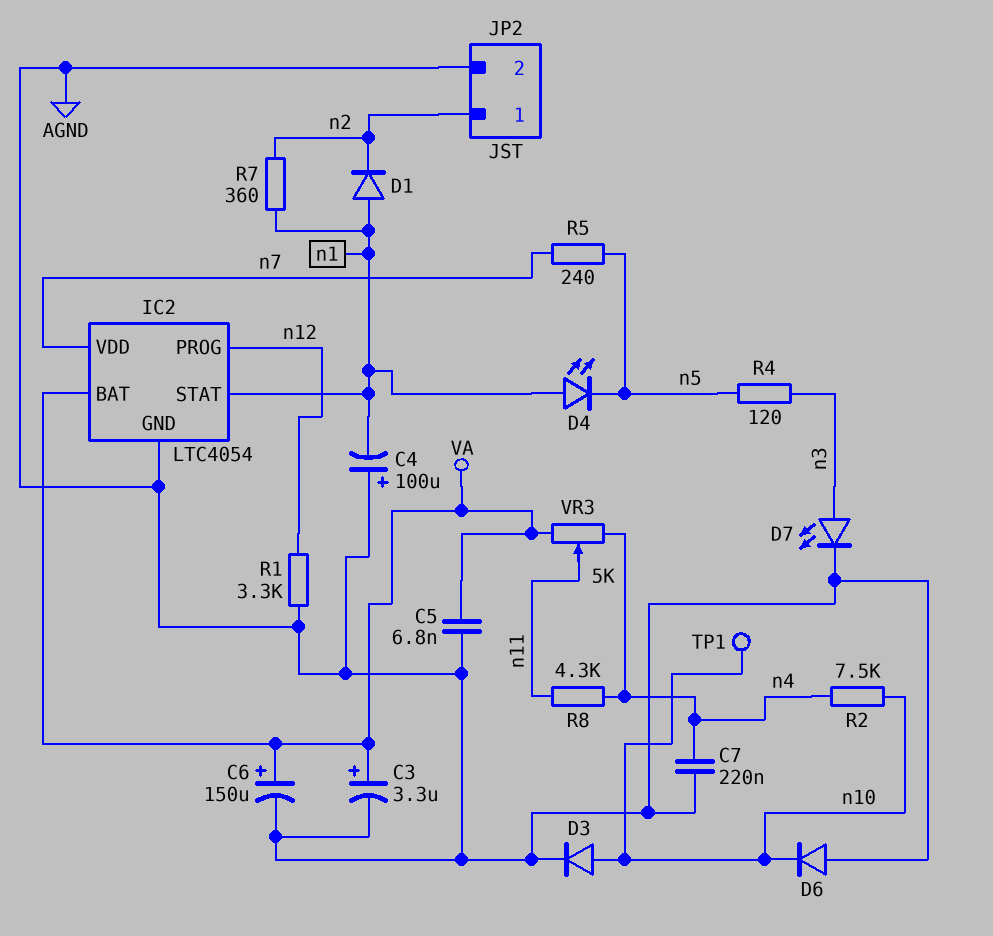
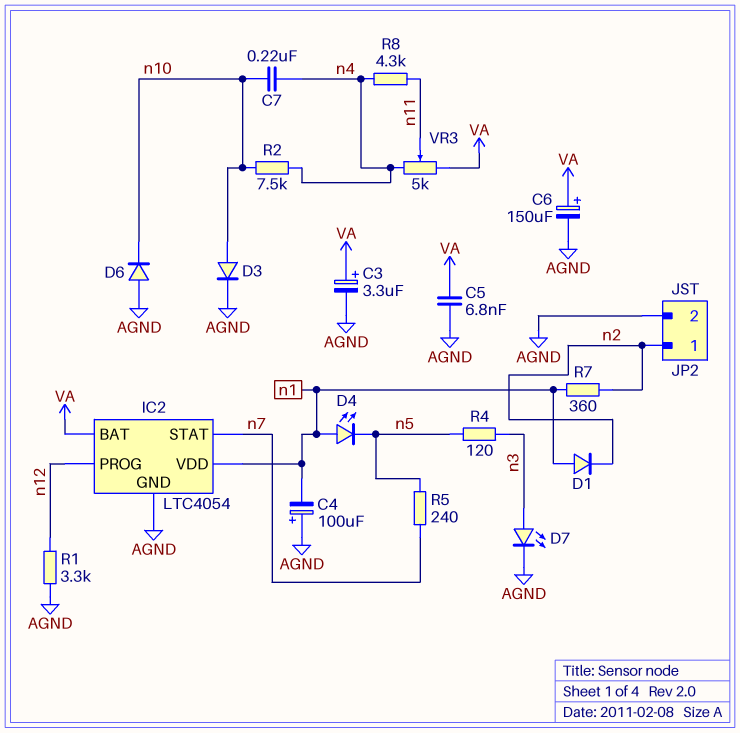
C7: 220nF (AGND, n4) -> 220nF (n4, n10)
IC2 pin STAT: n1 -> n7
IC2 pin VDD: n7 -> n1
TP1: test point (n10) -> none

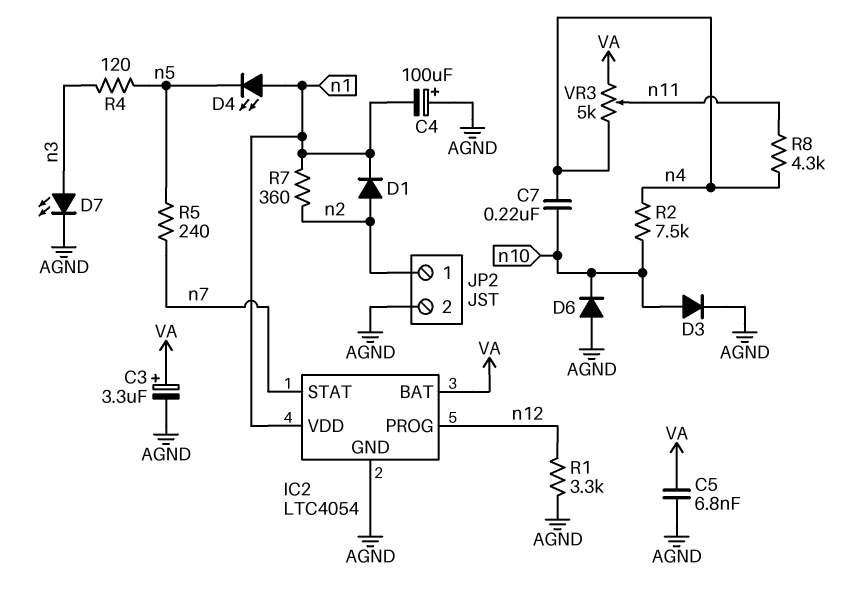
C6: 150uF (plus VA, minus AGND) -> none
D1: diode (A n1, K n2) -> diode (A n2, K n1)

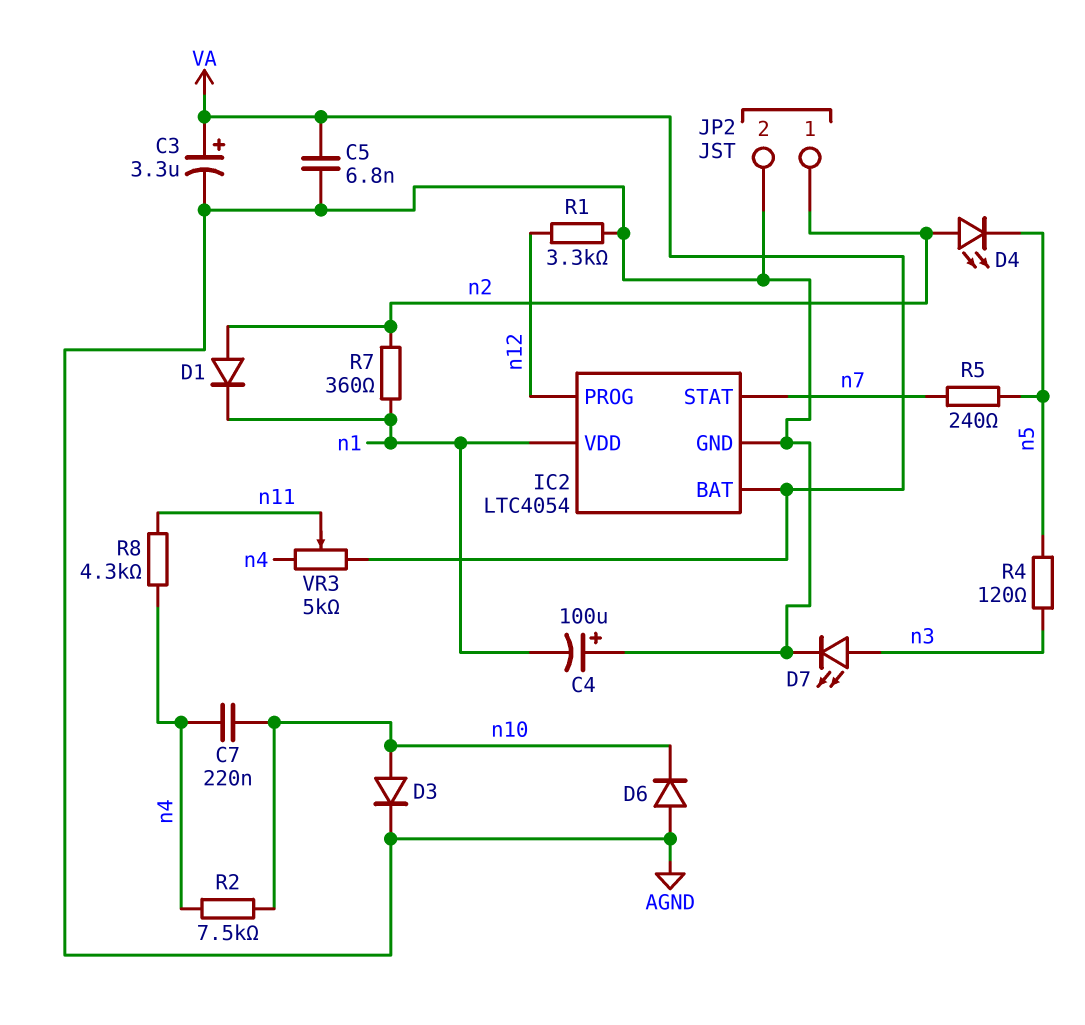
D4: LED (A n1, K n5) -> LED (A n2, K n5)

